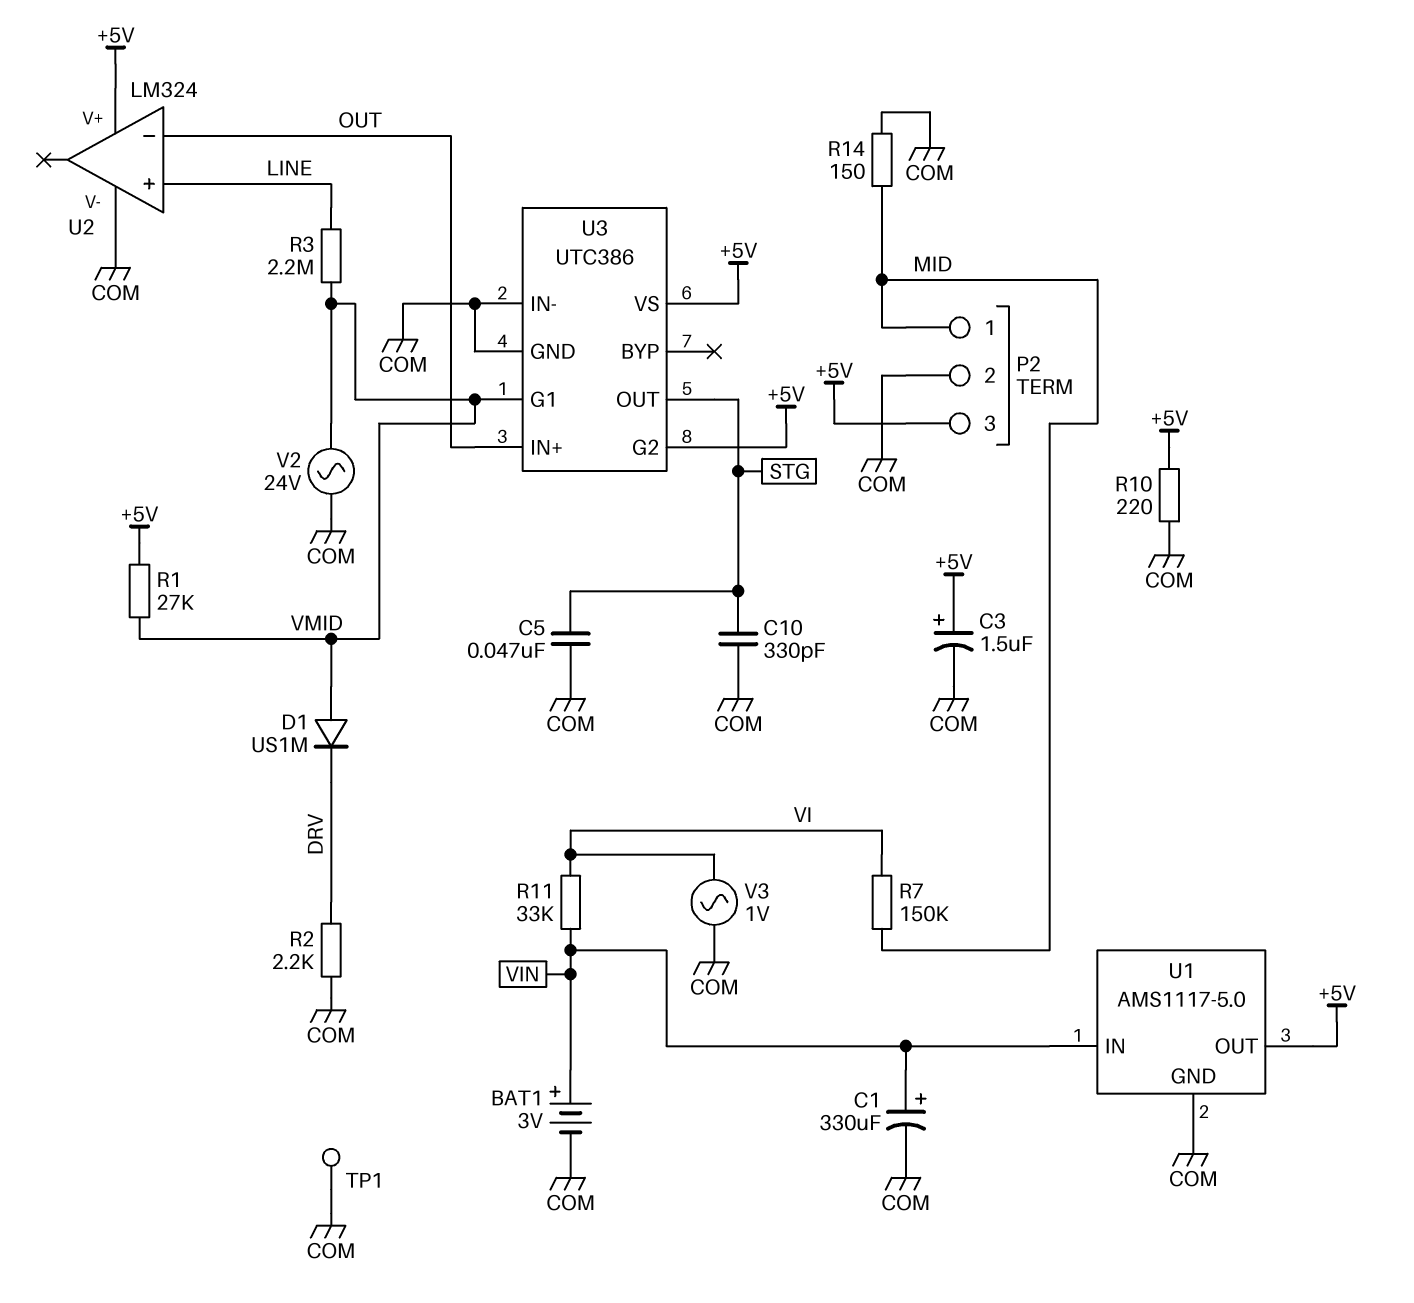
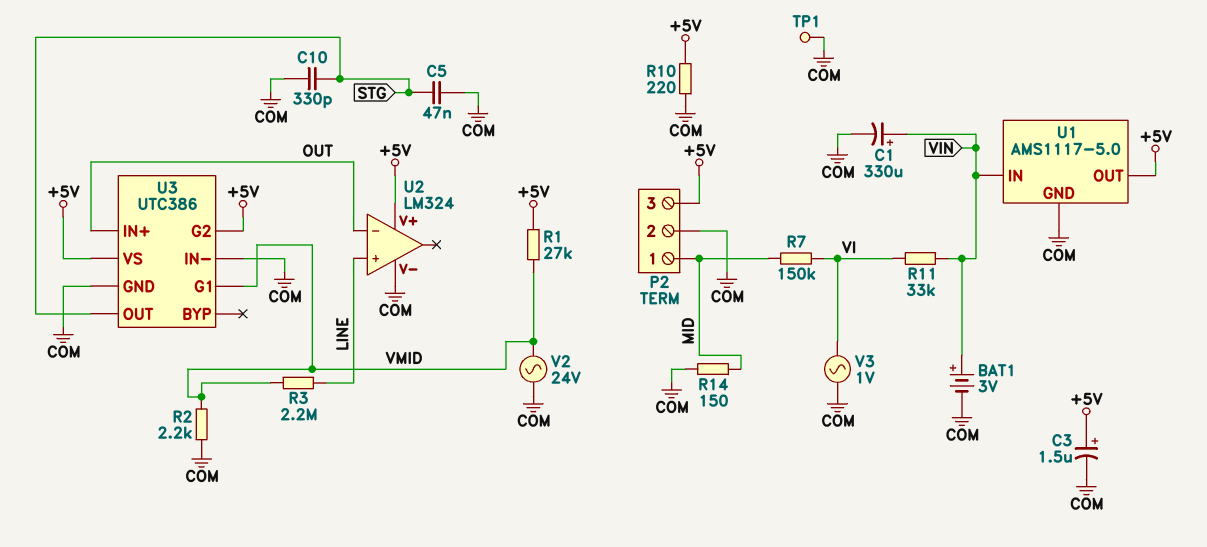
D1: diode US1M (A VMID, K DRV) -> none
R2: 2.2k (COM, DRV) -> 2.2k (COM, VMID)

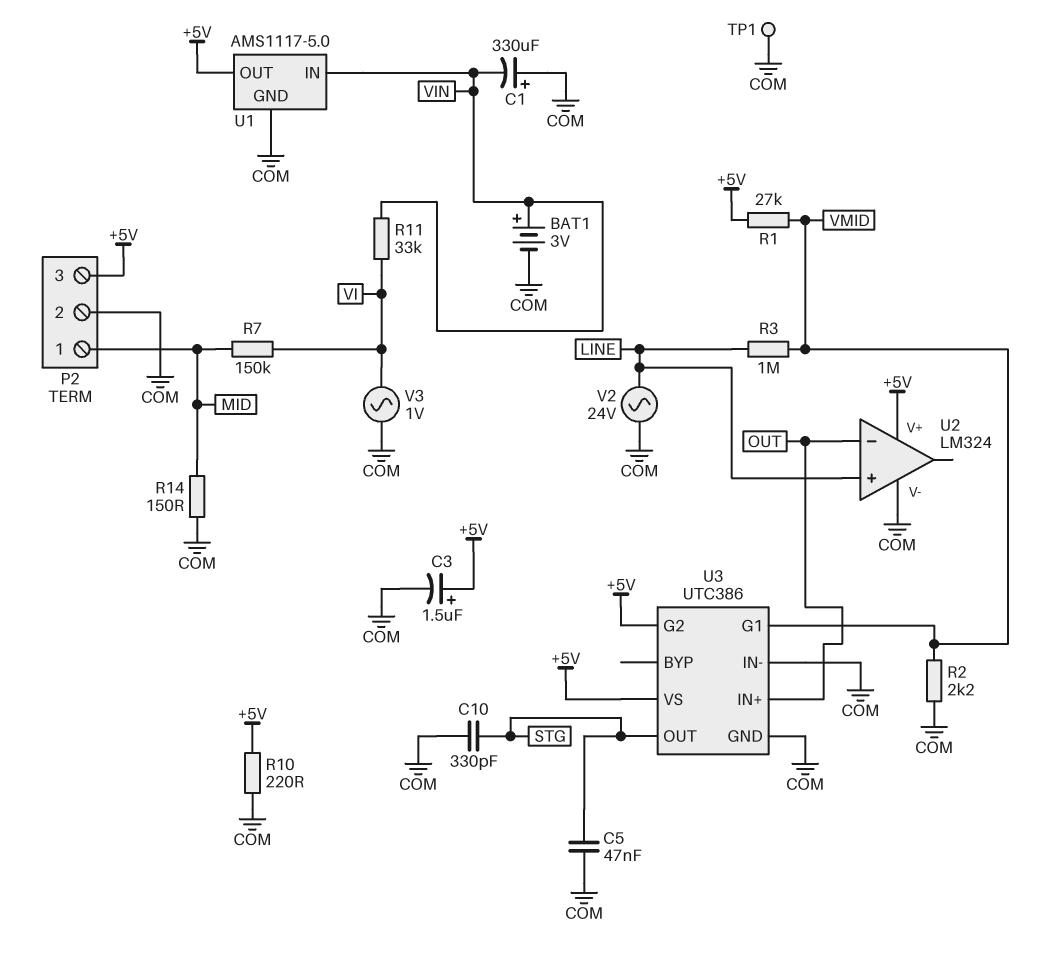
C1: 330uF (plus VIN, minus COM) -> 330uF (plus COM, minus VIN)
R3: 2.2M (LINE, VMID) -> 1M (LINE, VMID)
V2: AC 24V (COM, VMID) -> AC 24V (COM, LINE)

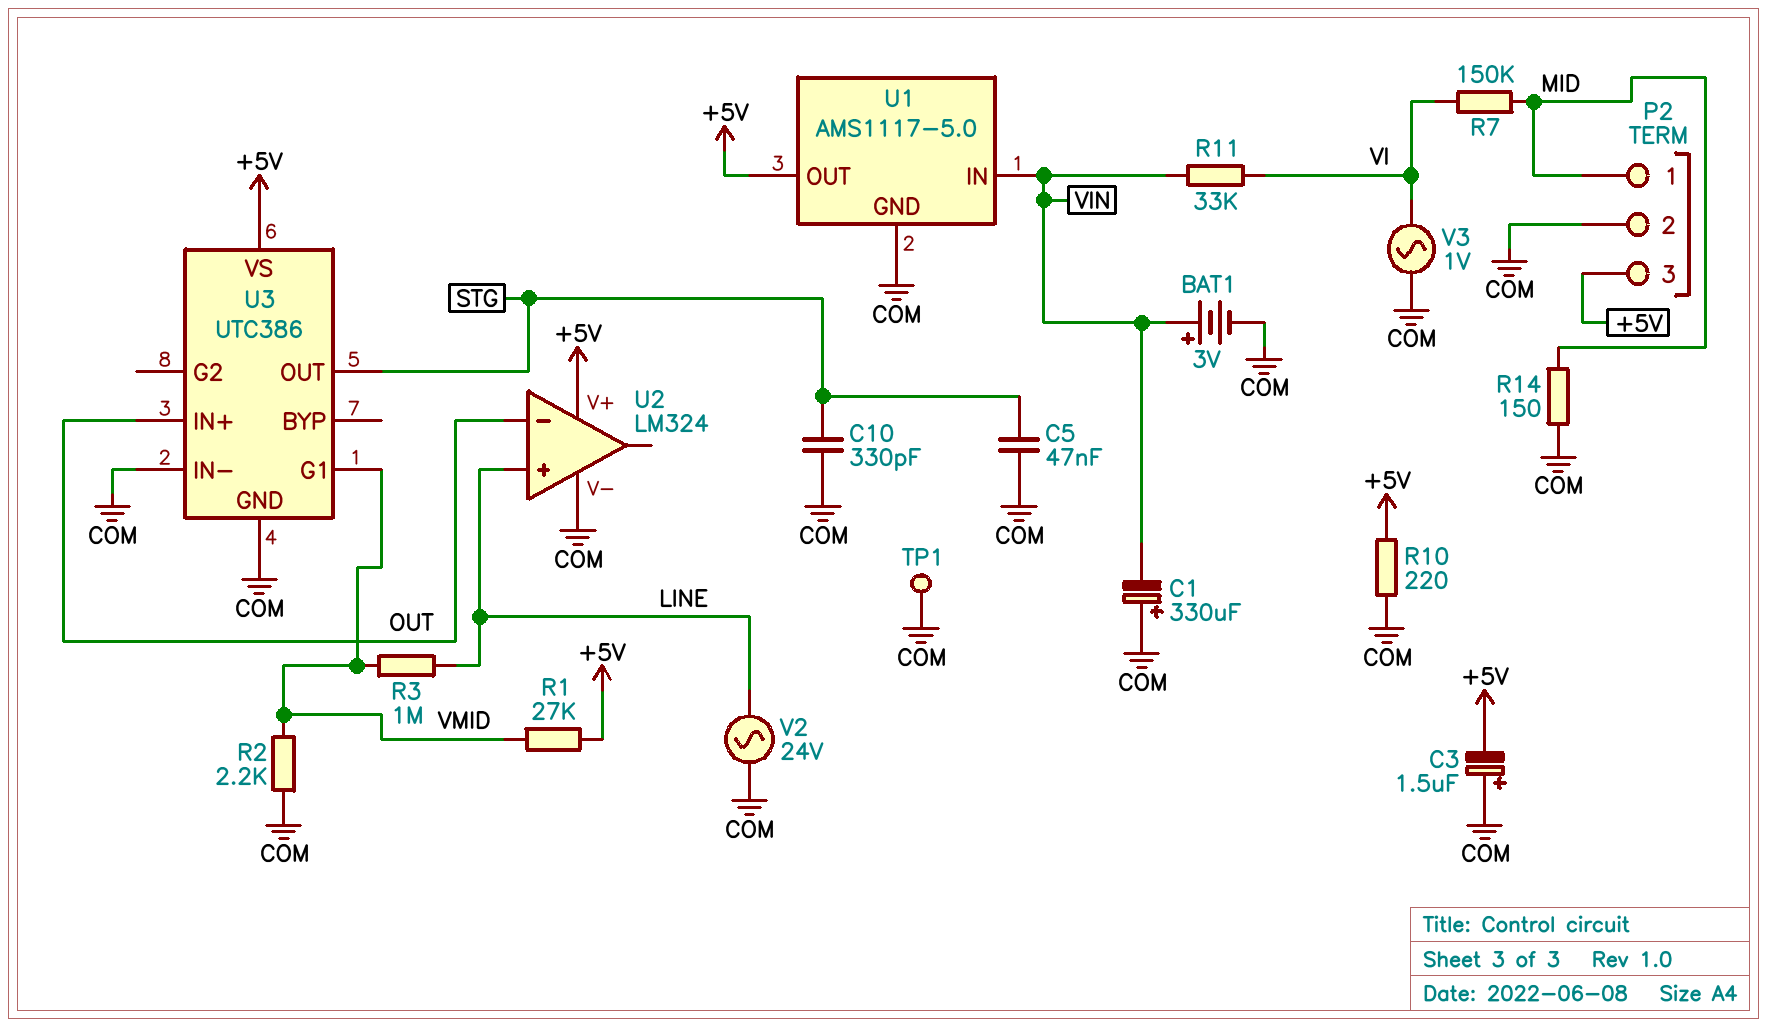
C3: 1.5uF (plus +5V, minus COM) -> 1.5uF (plus COM, minus +5V)
U3 pin G2: +5V -> none

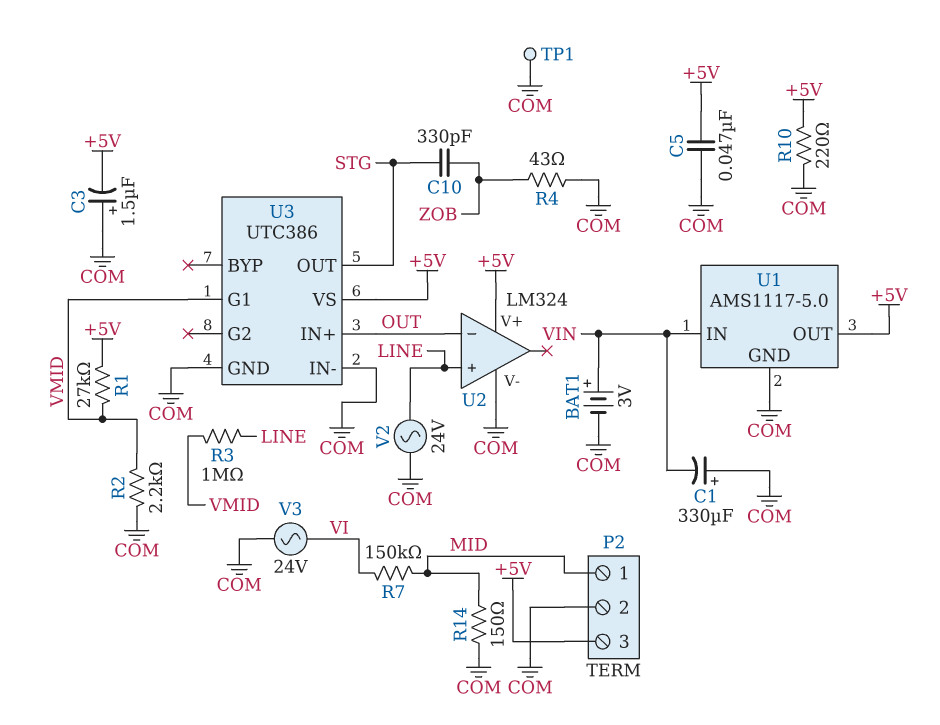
C5: 47nF (COM, STG) -> 47nF (+5V, COM)
C10: 330pF (COM, STG) -> 330pF (STG, ZOB)
R4: none -> 43 (COM, ZOB)
R11: 33k (VI, VIN) -> none
V3: AC 1V (COM, VI) -> AC 24V (COM, VI)

